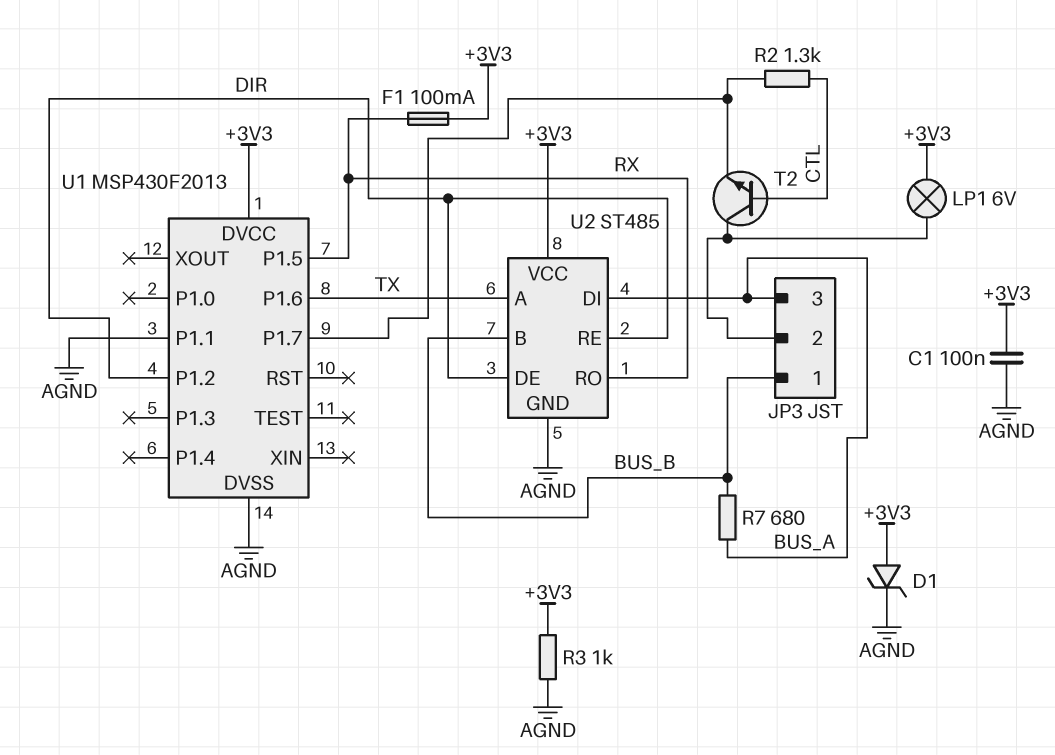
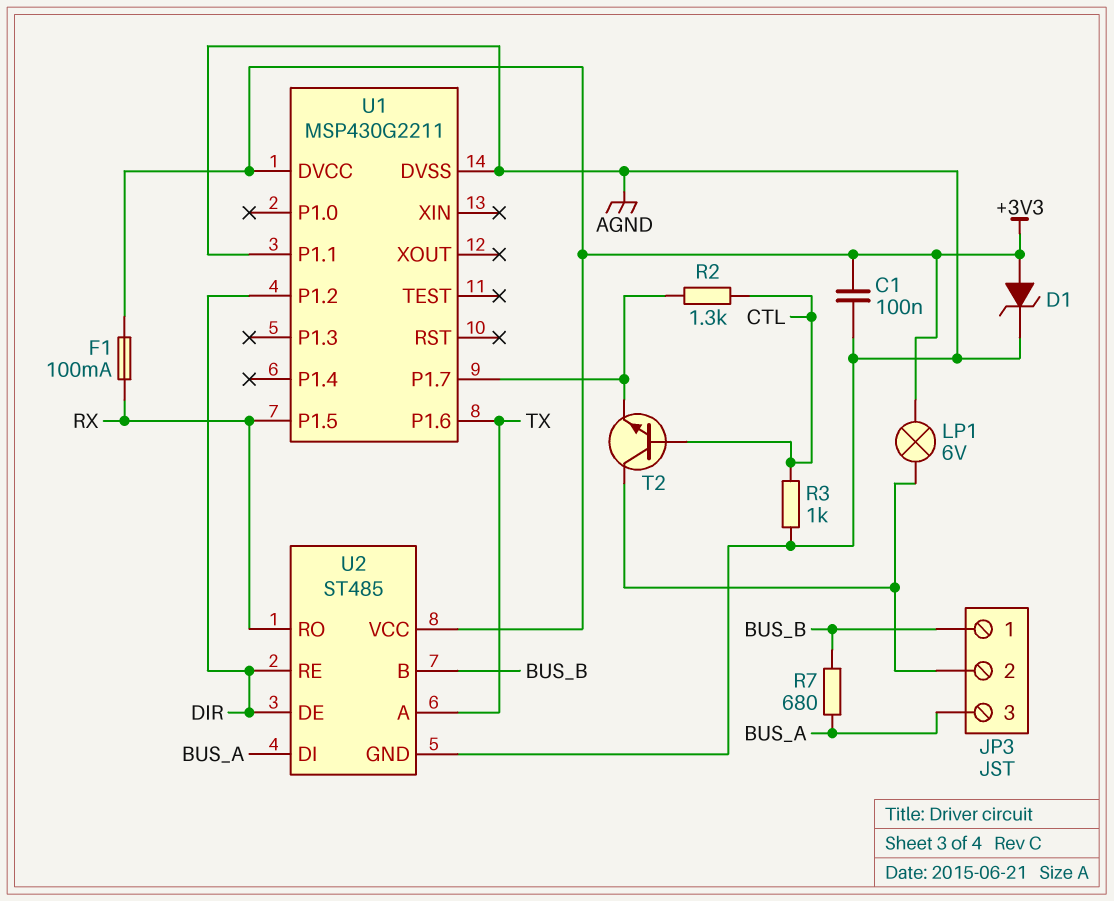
R3: 1k (+3V3, AGND) -> 1k (AGND, CTL)
U1: MSP430F2013 -> MSP430G2211

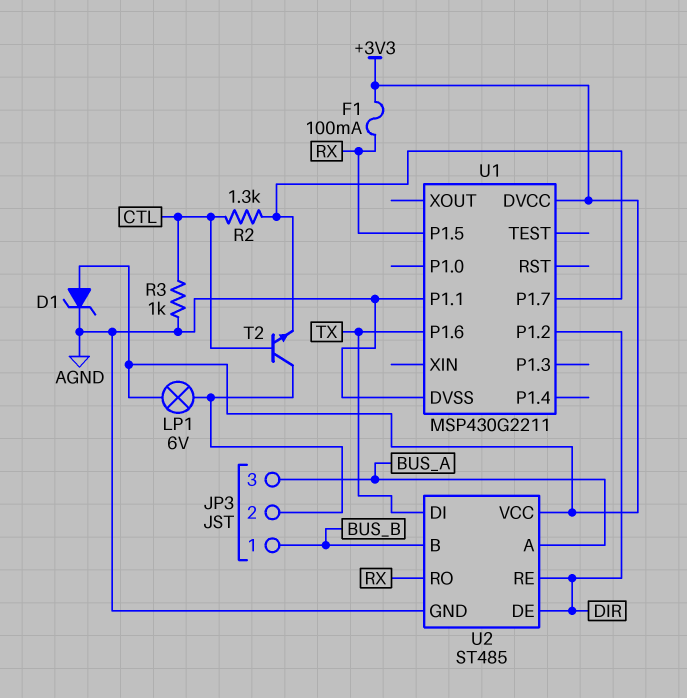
C1: 100nF (+3V3, AGND) -> none
R7: 680 (BUS_A, BUS_B) -> none
U2 pin A: TX -> BUS_A
U2 pin DI: BUS_A -> TX

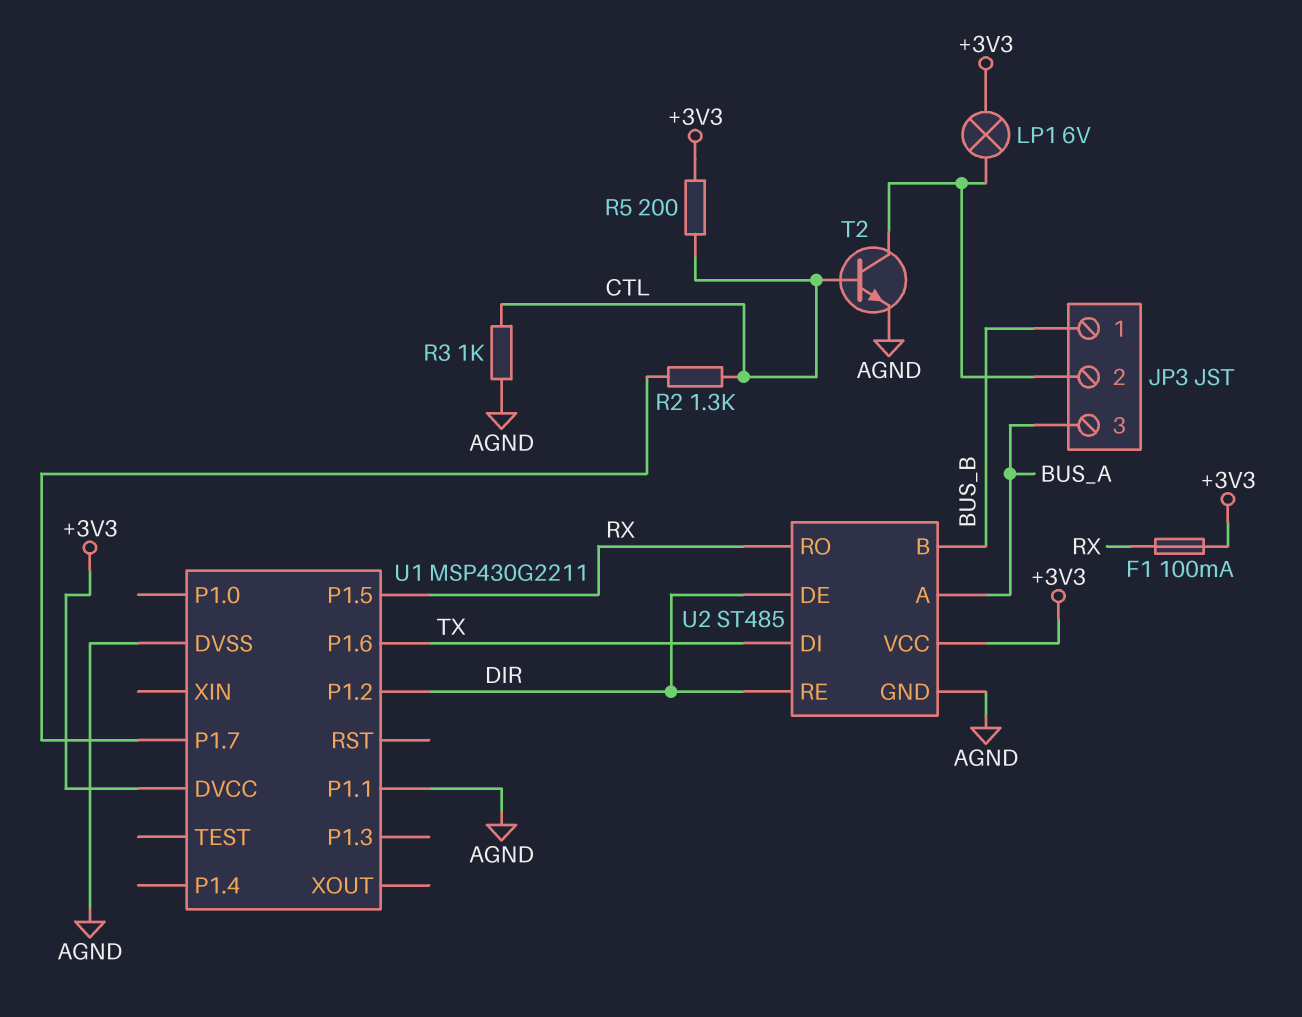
D1: zener (A +3V3, K AGND) -> none
R5: none -> 200 (+3V3, CTL)
T2: NPN (B CTL, C JP3/2, E U1/P1.7) -> NPN (B CTL, C JP3/2, E AGND)

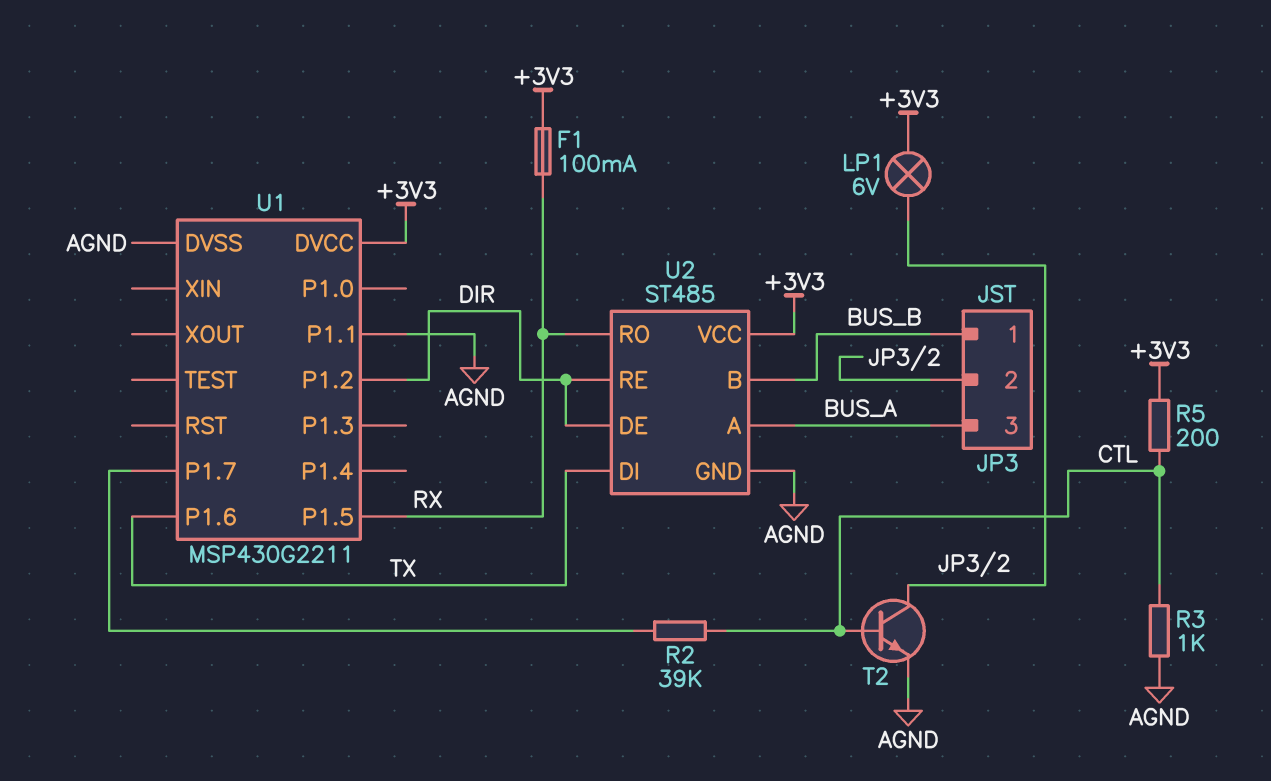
R2: 1.3k (CTL, U1/P1.7) -> 39k (CTL, U1/P1.7)

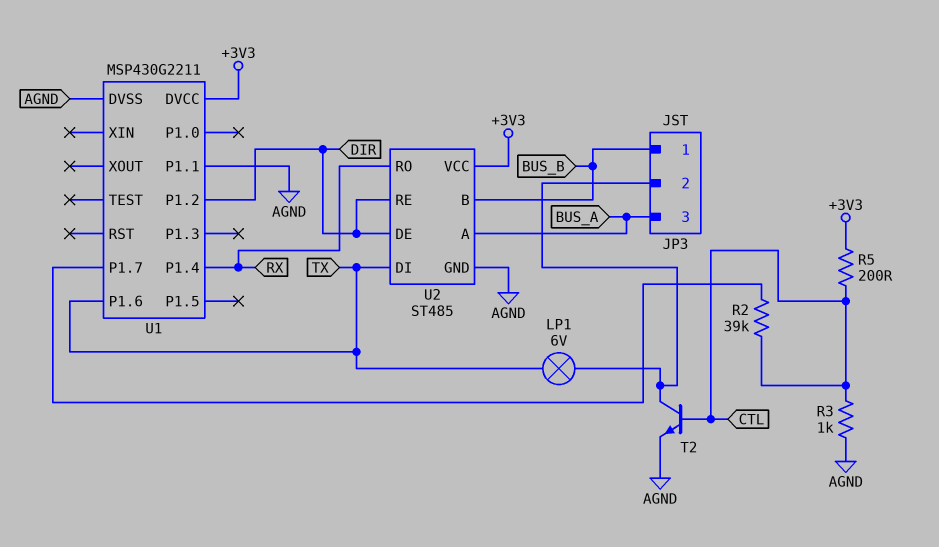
F1: 100mA (+3V3, RX) -> none
LP1: lamp 6V (+3V3, JP3/2) -> lamp 6V (JP3/2, TX)
U1 pin P1.4: none -> RX
U1 pin P1.5: RX -> none

